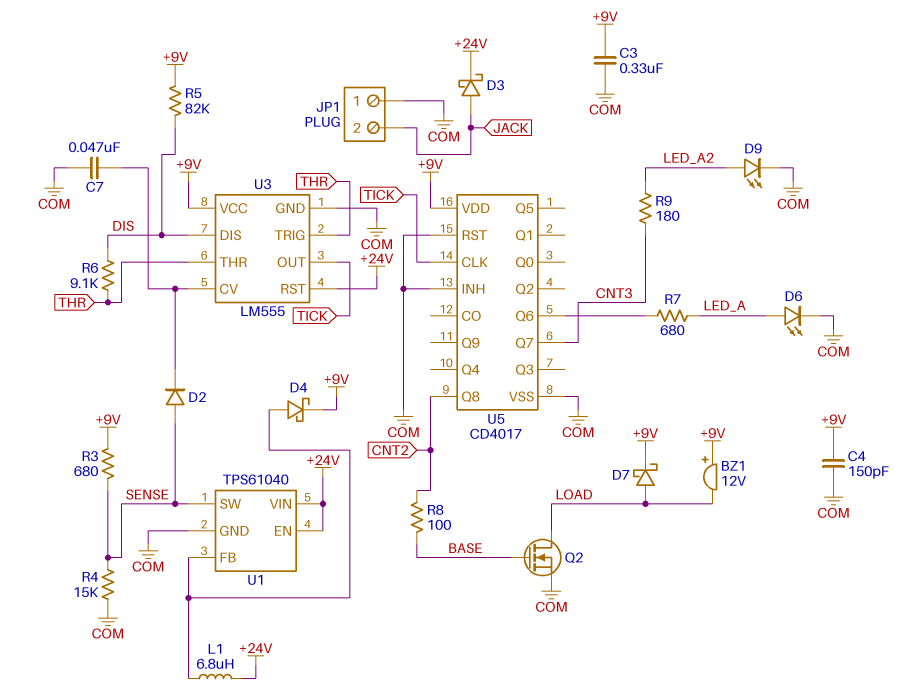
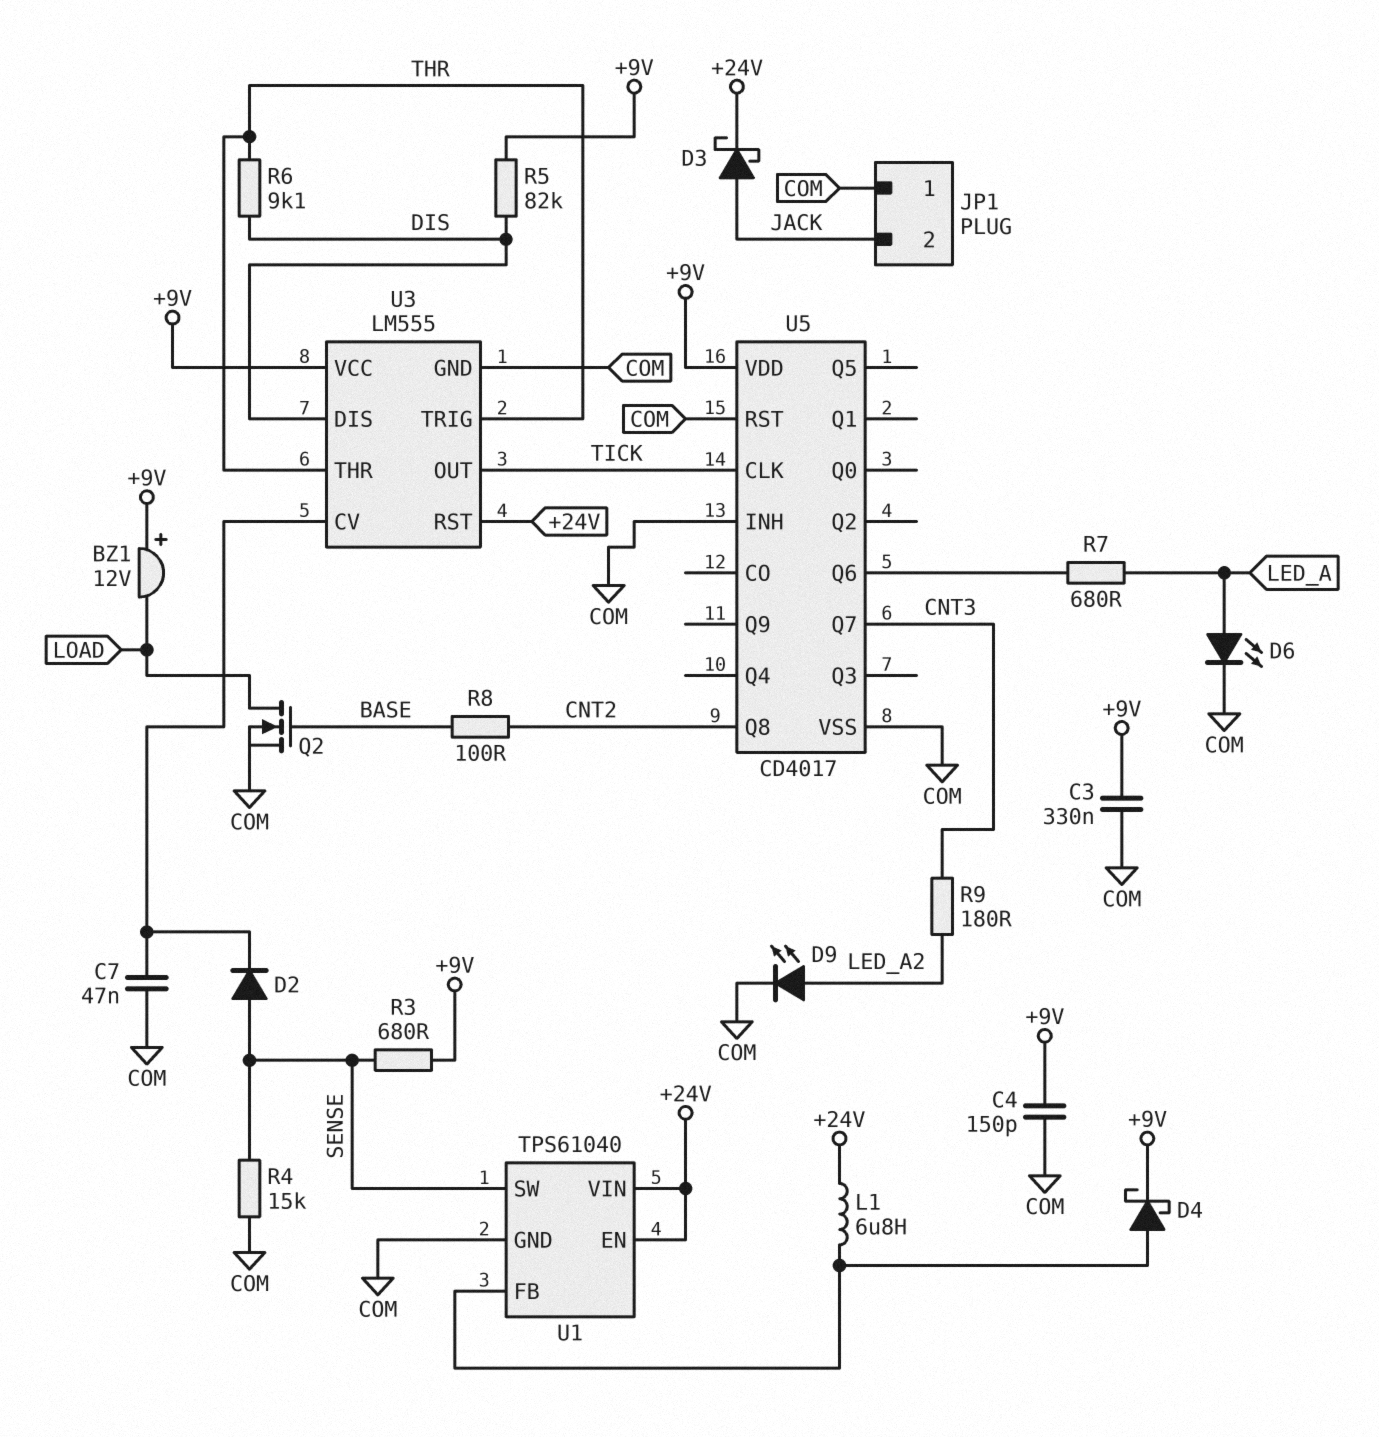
D7: schottky (A LOAD, K +9V) -> none

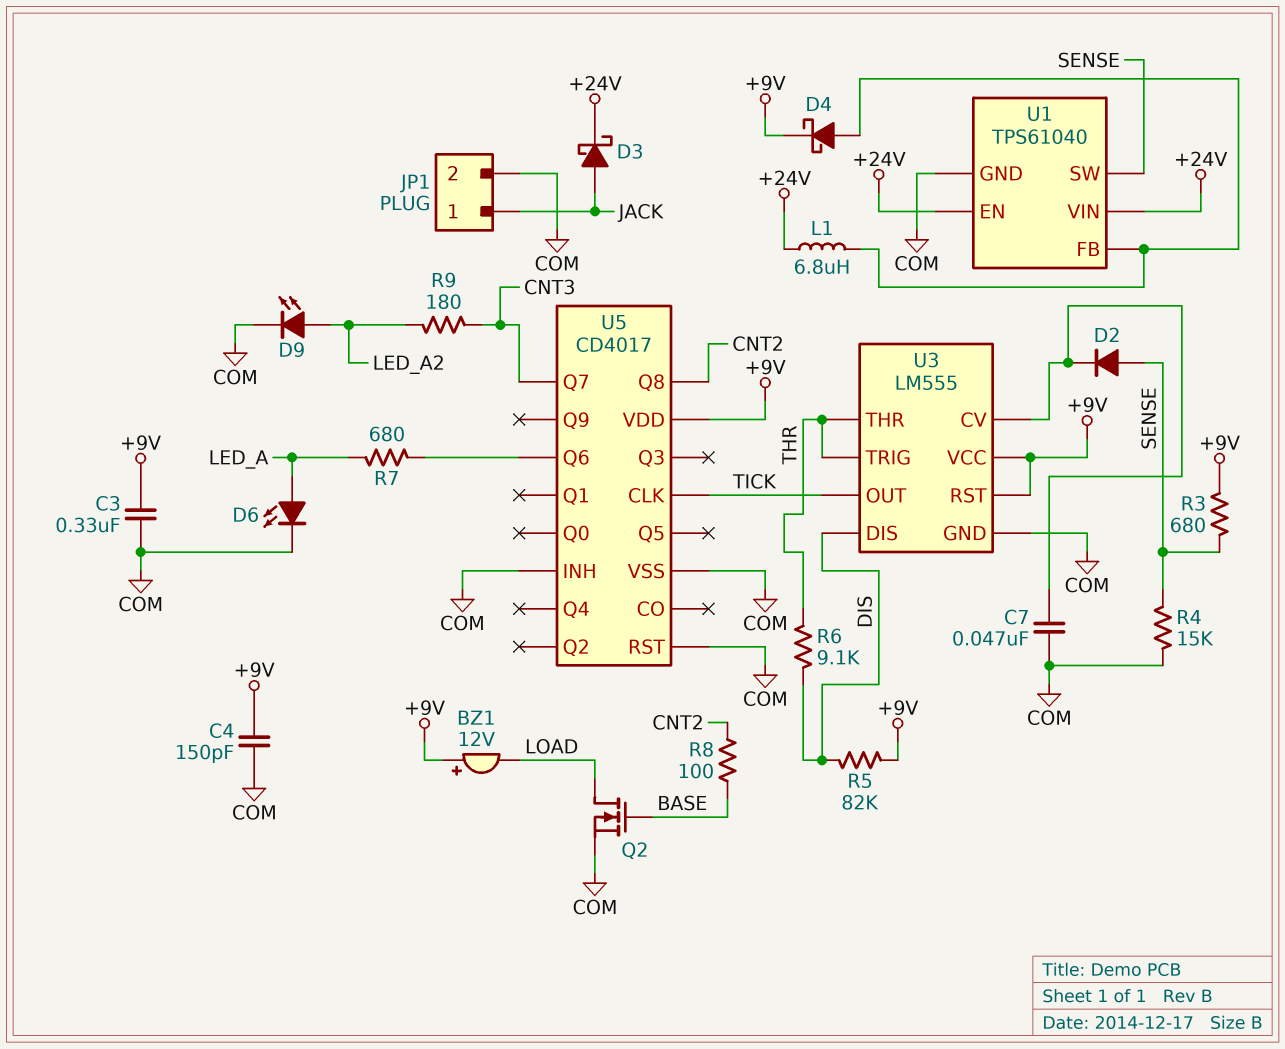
JP1 pin 1: COM -> JACK
JP1 pin 2: JACK -> COM
U3 pin RST: +24V -> +9V

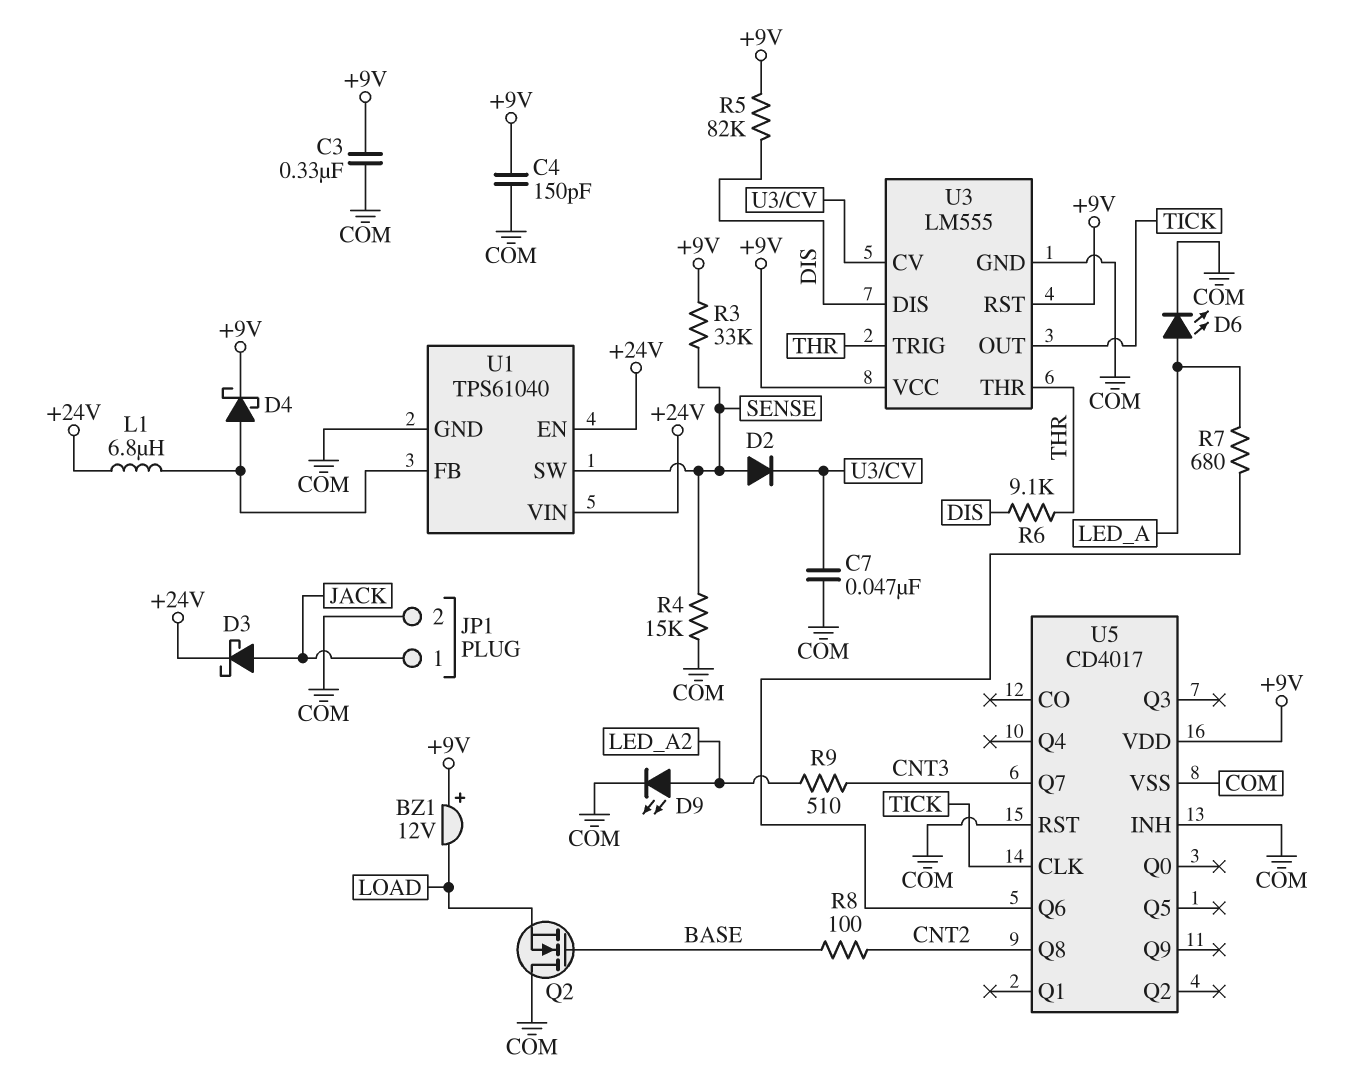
Q2: NMOS (G BASE, D LOAD, S COM) -> NMOS (G BASE, D COM, S LOAD)
R3: 680 (+9V, SENSE) -> 33k (+9V, SENSE)
R9: 180 (CNT3, LED_A2) -> 510 (CNT3, LED_A2)

